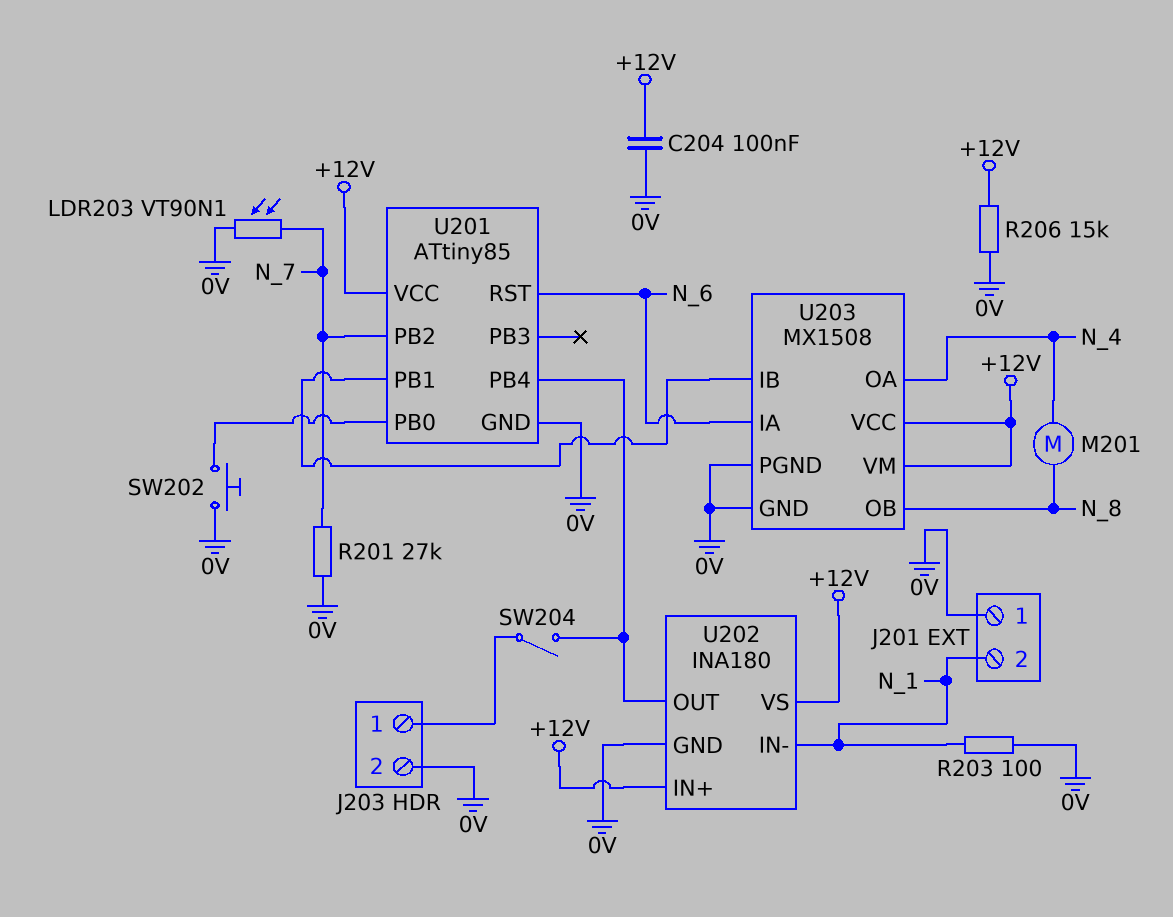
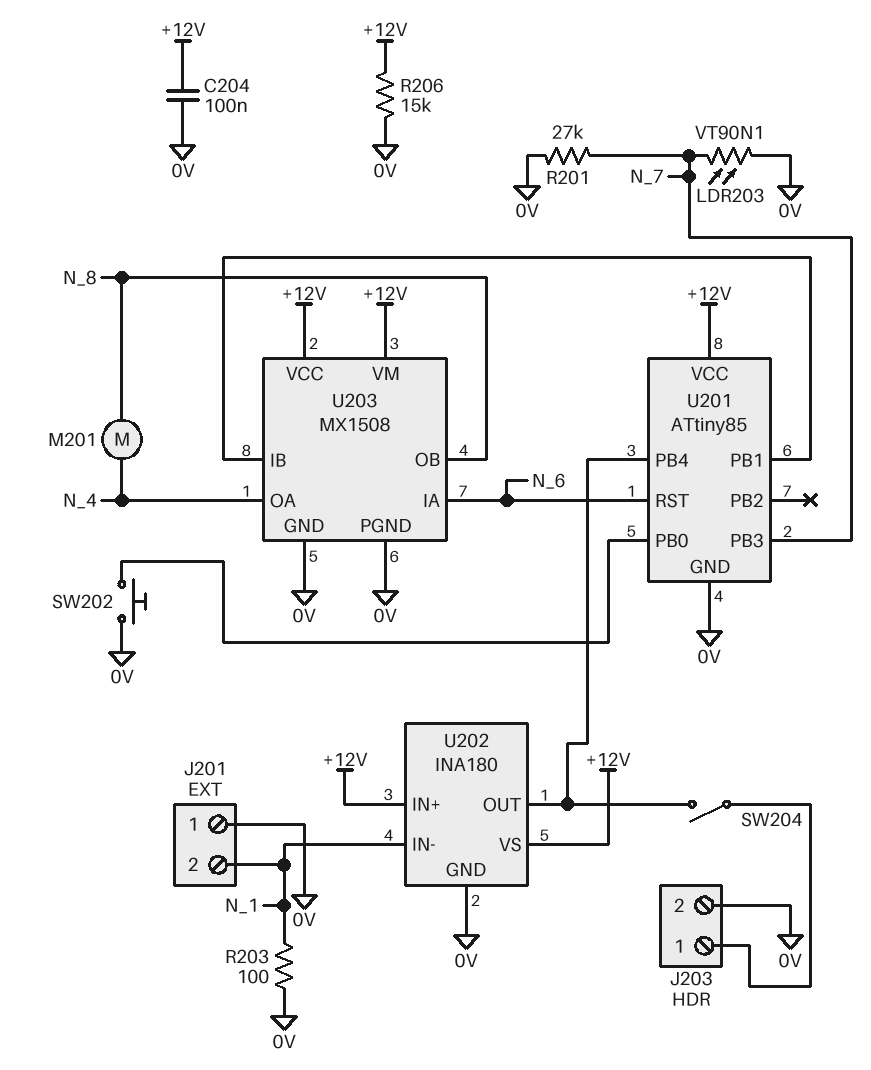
U201 pin PB2: N_7 -> none
U201 pin PB3: none -> N_7

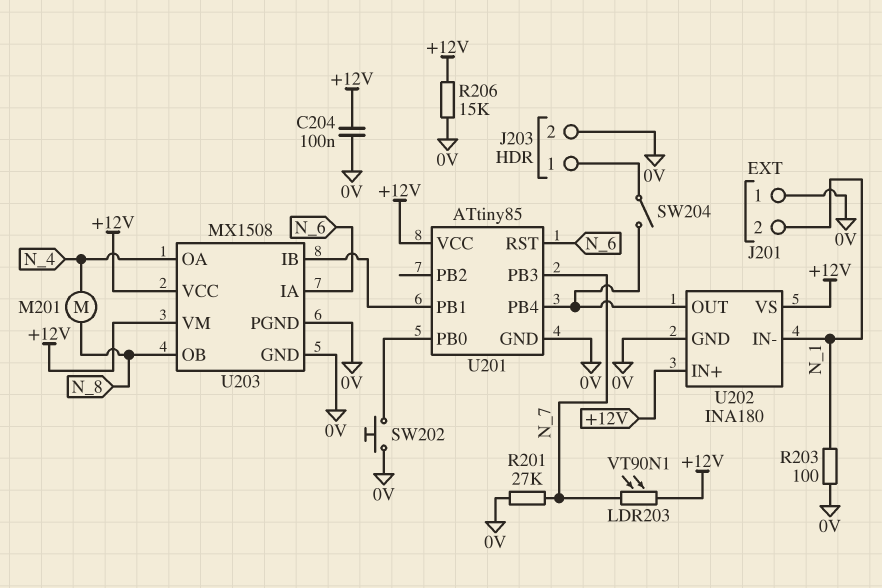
LDR203: VT90N1 (0V, N_7) -> VT90N1 (+12V, N_7)

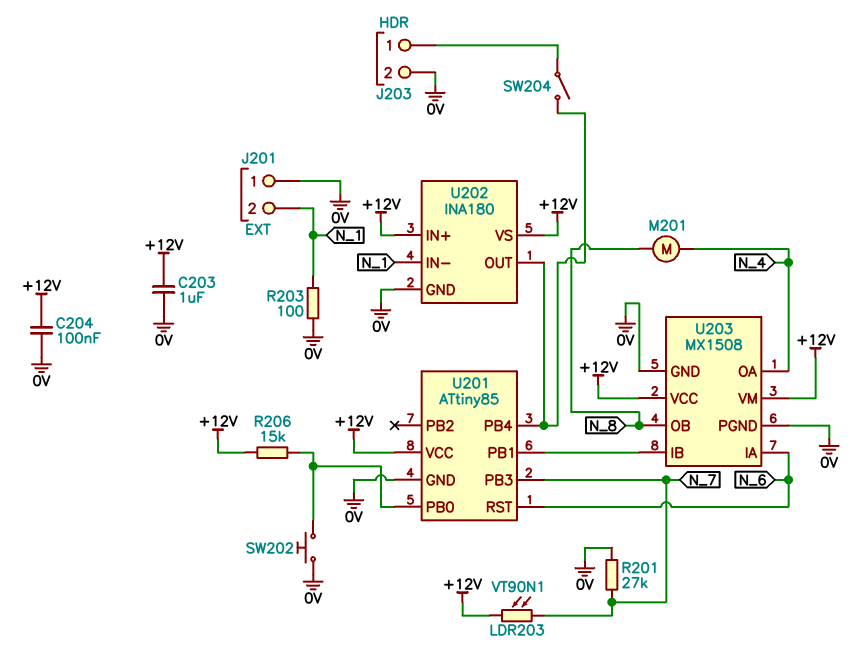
C203: none -> 1uF (+12V, 0V)
R206: 15k (+12V, 0V) -> 15k (+12V, U201/PB0)

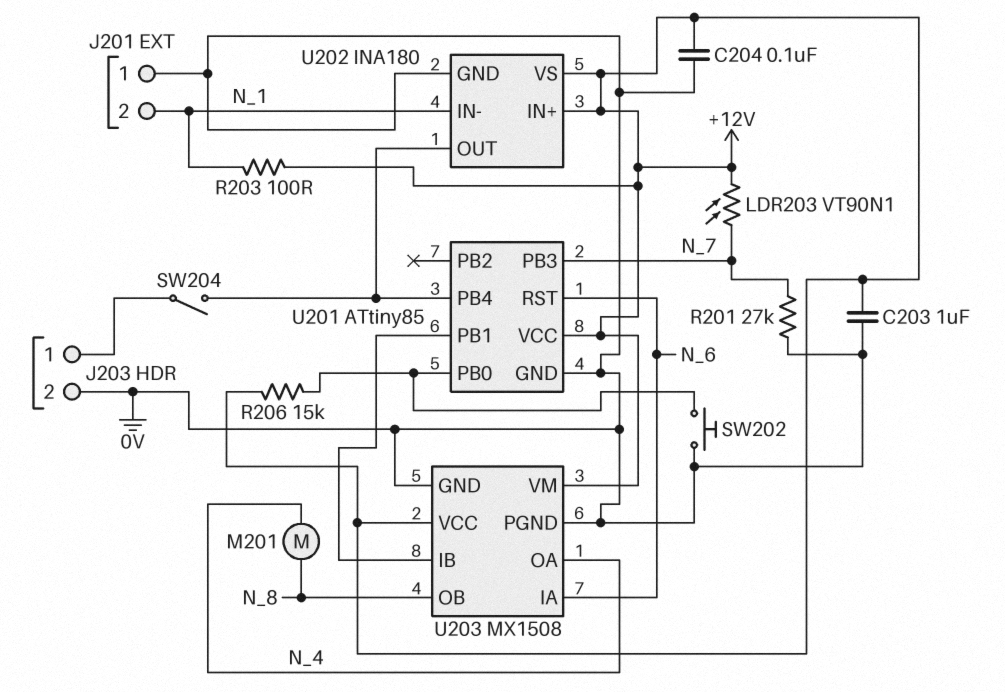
R203: 100 (0V, N_1) -> 100 (+12V, N_1)

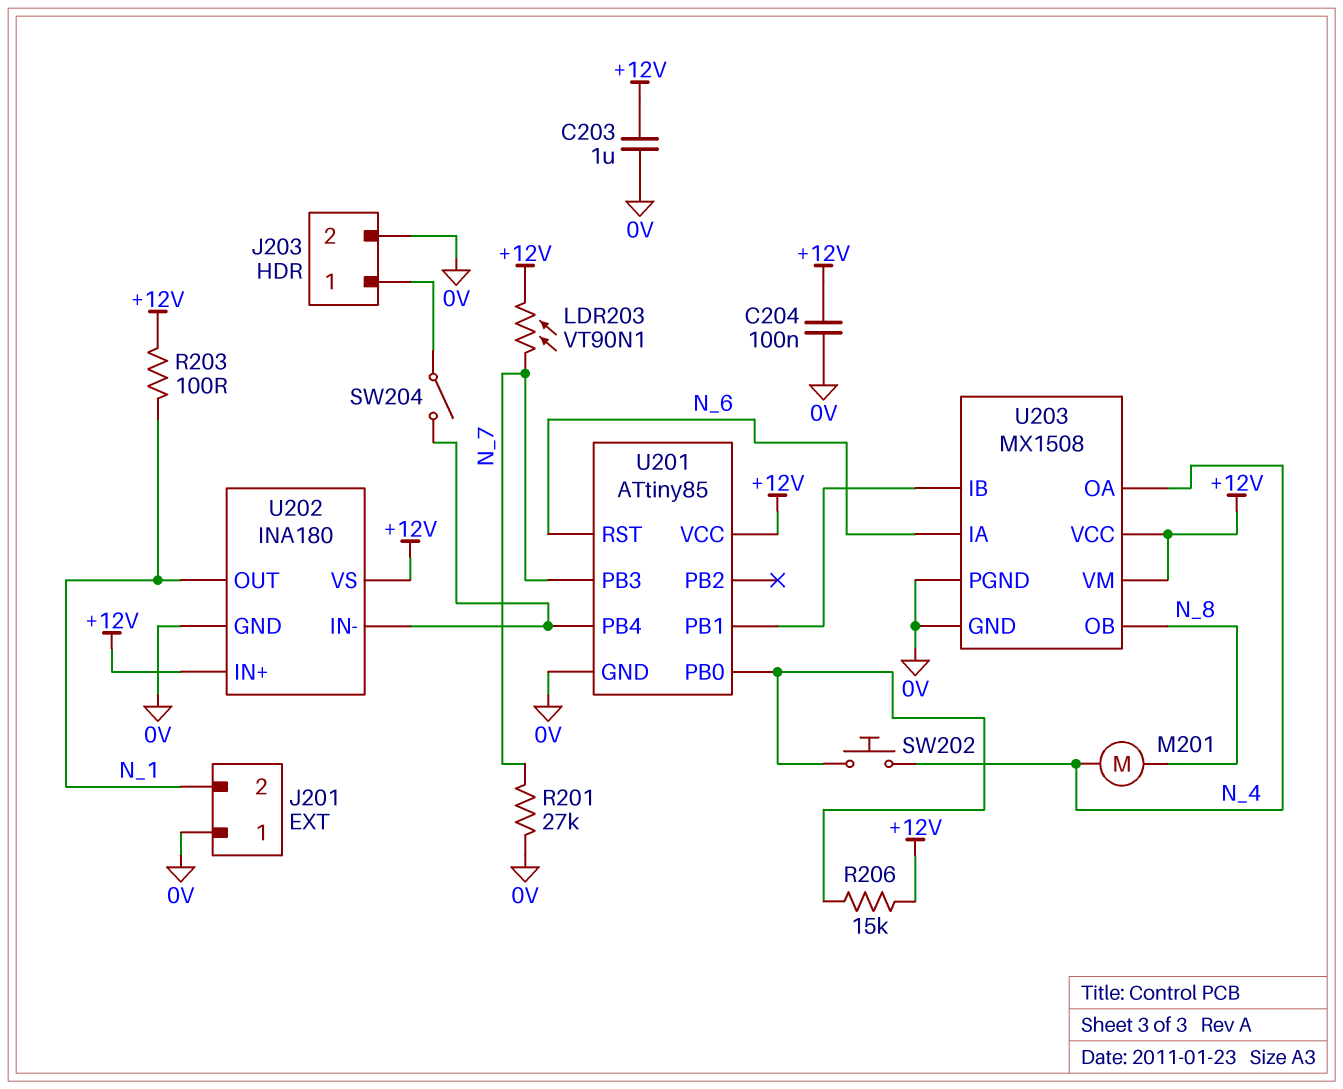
SW202: button (0V, U201/PB0) -> button (N_4, U201/PB0)
U202 pin IN-: N_1 -> U201/PB4
U202 pin OUT: U201/PB4 -> N_1

